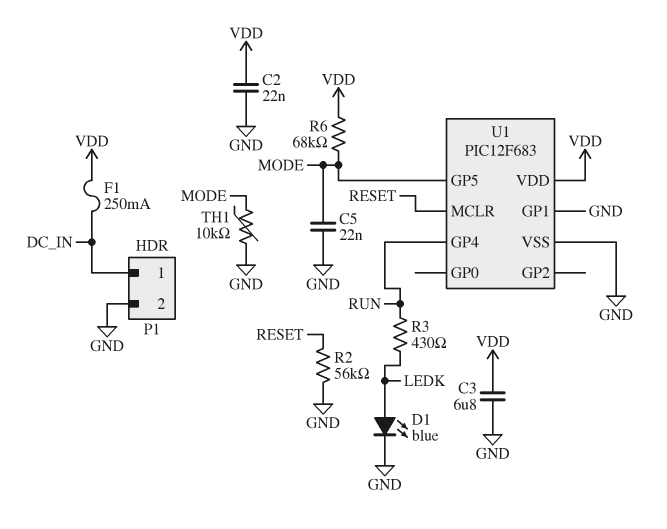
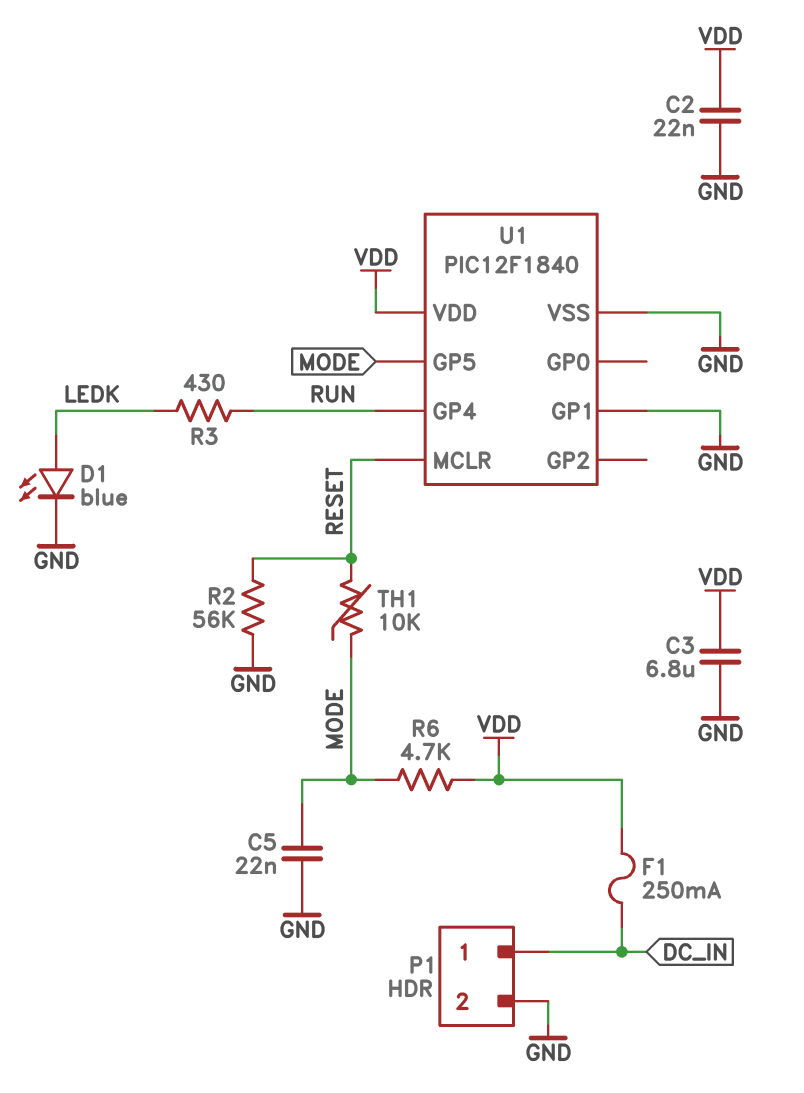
R6: 68k (MODE, VDD) -> 4.7k (MODE, VDD)
TH1: 10k (GND, MODE) -> 10k (MODE, RESET)
U1: PIC12F683 -> PIC12F1840

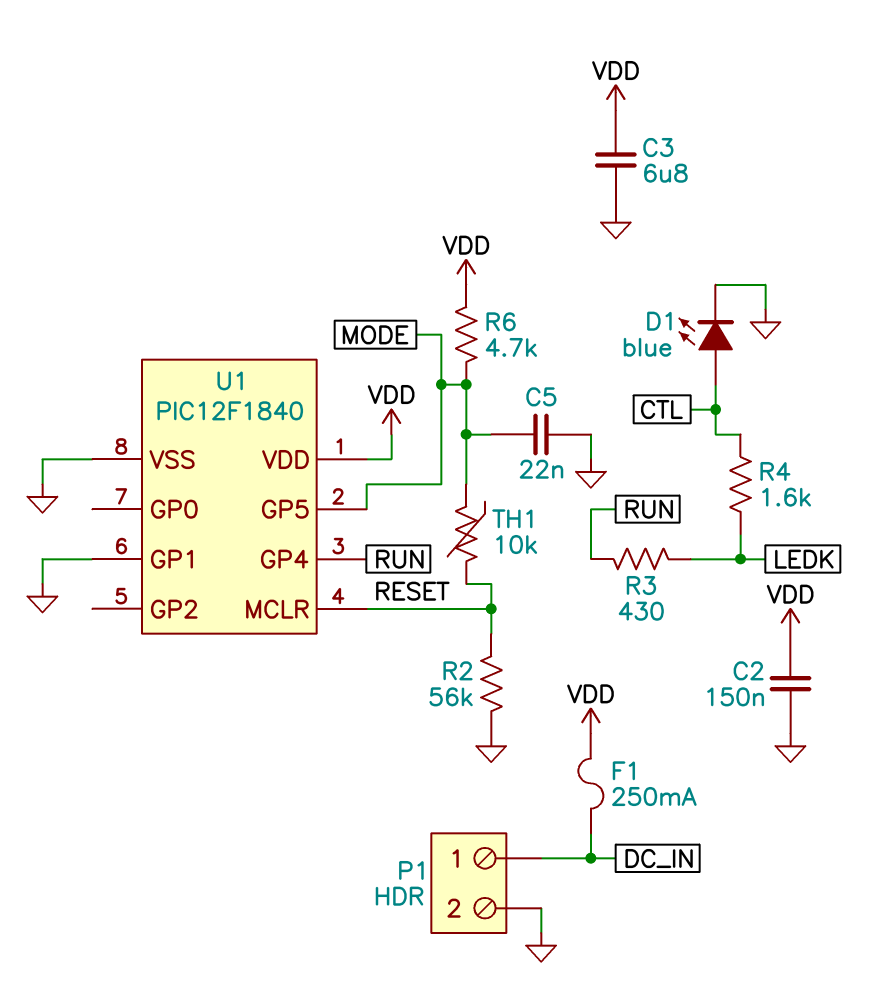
C2: 22nF (GND, VDD) -> 150nF (GND, VDD)
D1: LED blue (A LEDK, K GND) -> LED blue (A CTL, K GND)
R4: none -> 1.6k (CTL, LEDK)

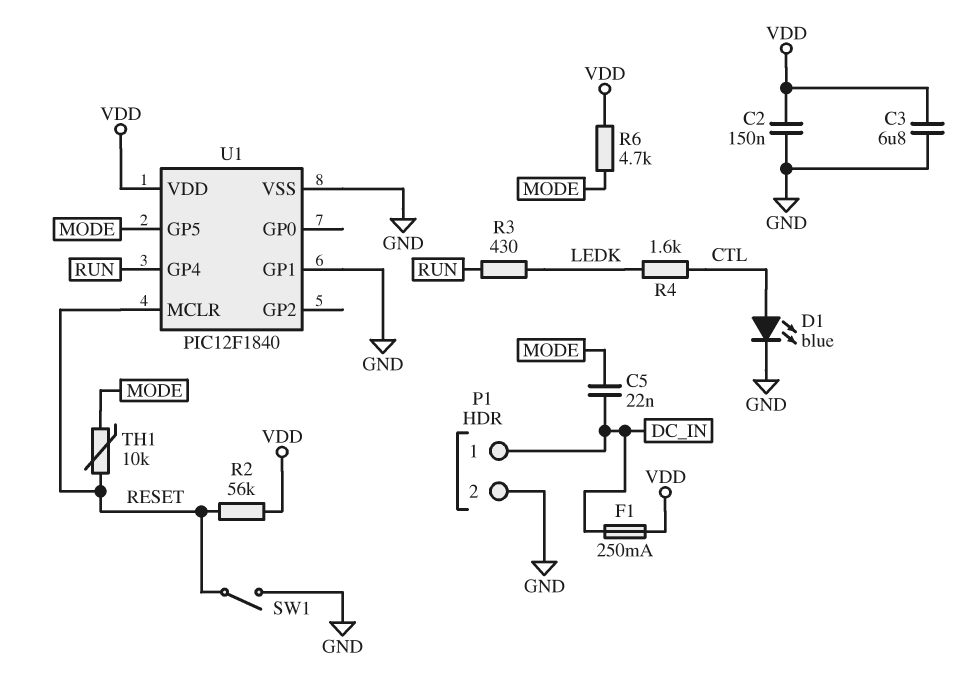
C5: 22nF (GND, MODE) -> 22nF (DC_IN, MODE)
R2: 56k (GND, RESET) -> 56k (RESET, VDD)
SW1: none -> switch (GND, RESET)

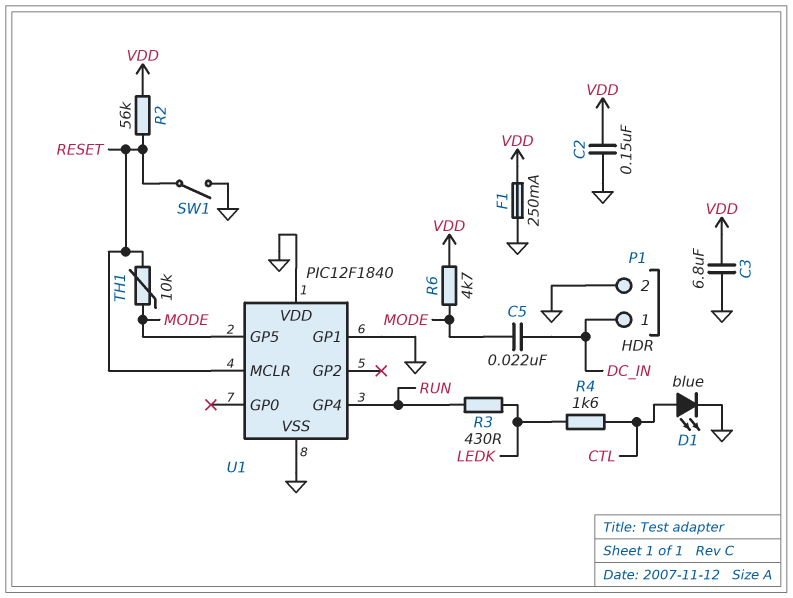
F1: 250mA (DC_IN, VDD) -> 250mA (GND, VDD)
U1 pin VDD: VDD -> GND

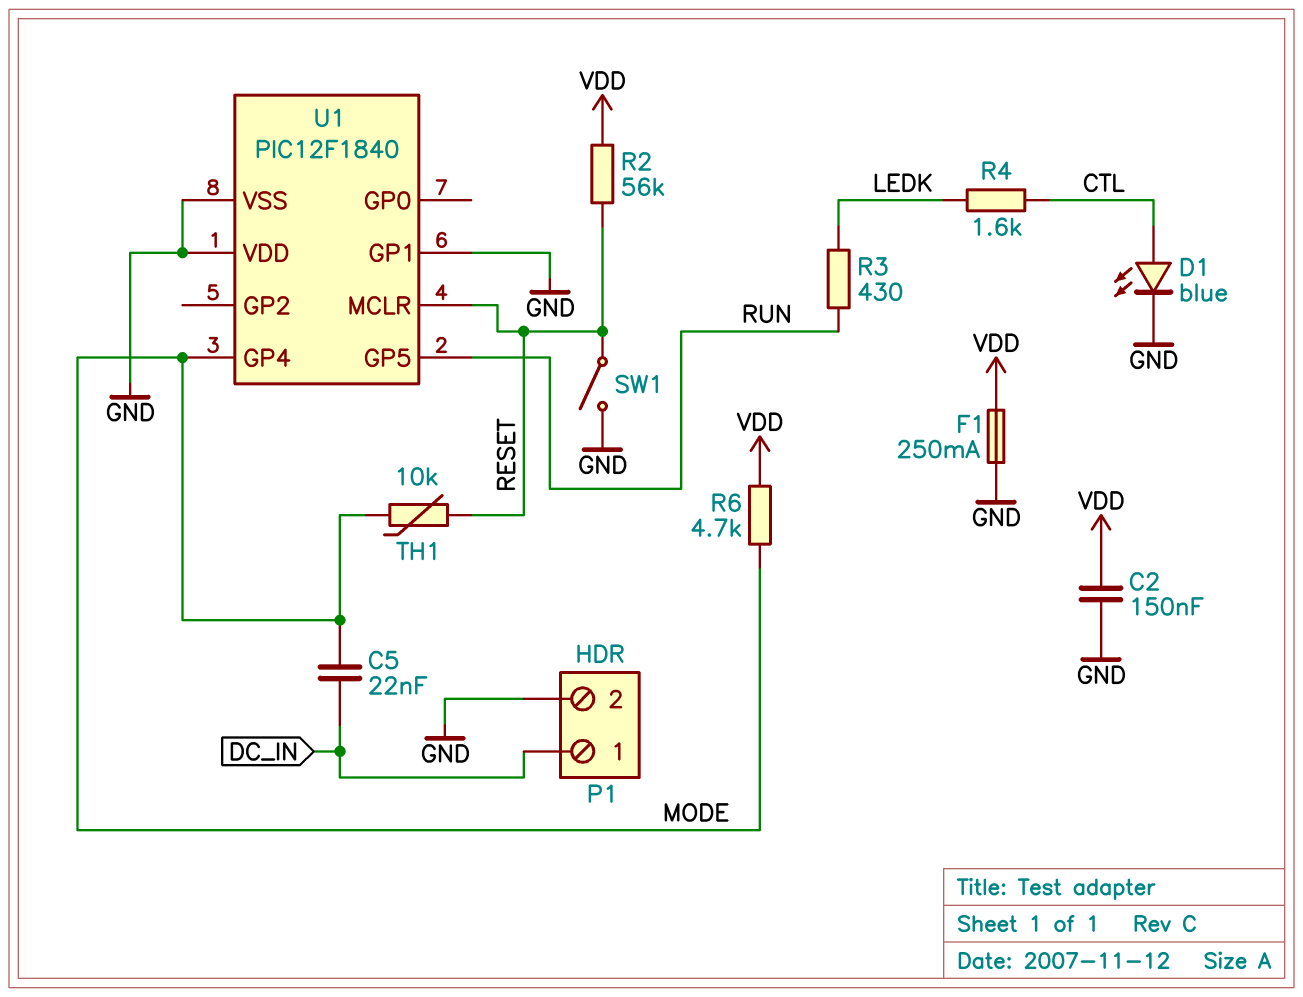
C3: 6.8uF (GND, VDD) -> none
U1 pin GP4: RUN -> MODE
U1 pin GP5: MODE -> RUN

